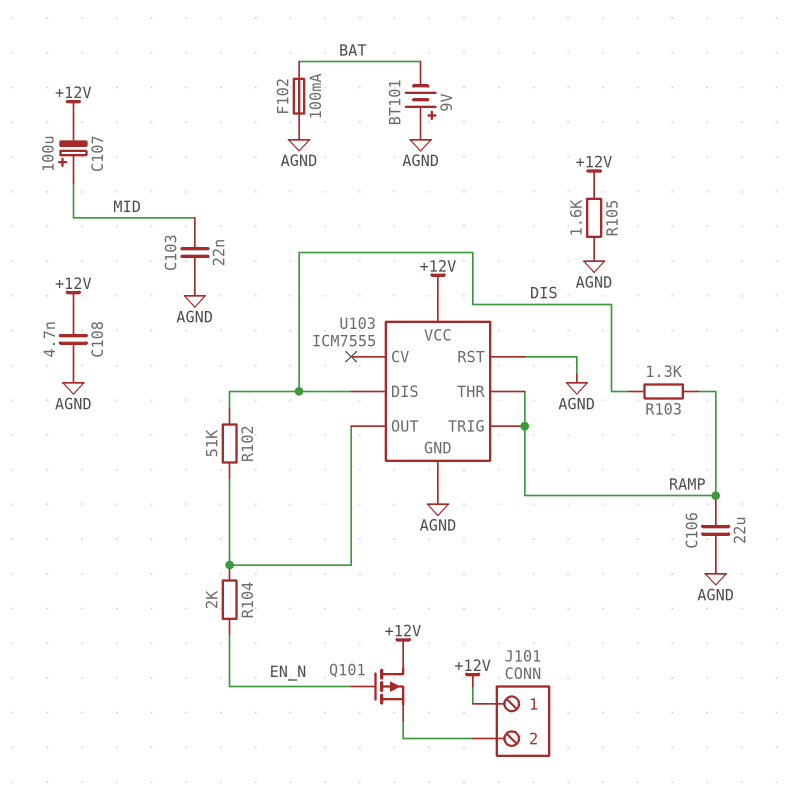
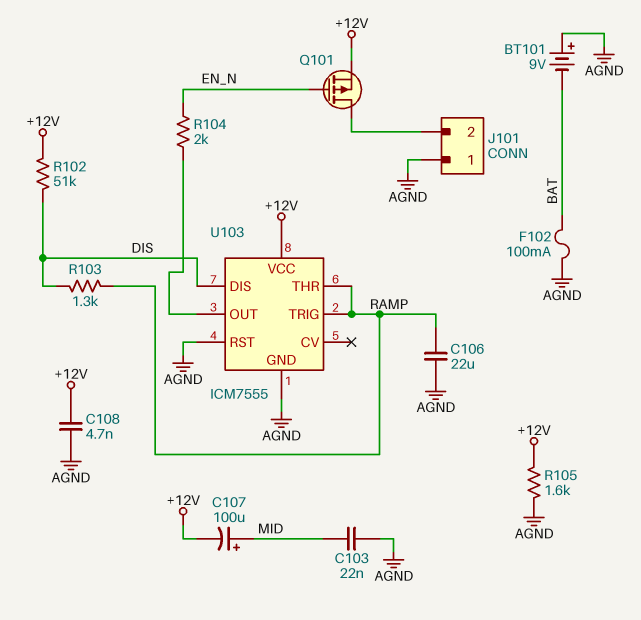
J101 pin 1: +12V -> AGND
Q101: PMOS (G EN_N, D +12V, S J101/2) -> PMOS (G EN_N, D J101/2, S +12V)
R102: 51k (DIS, U103/OUT) -> 51k (+12V, DIS)

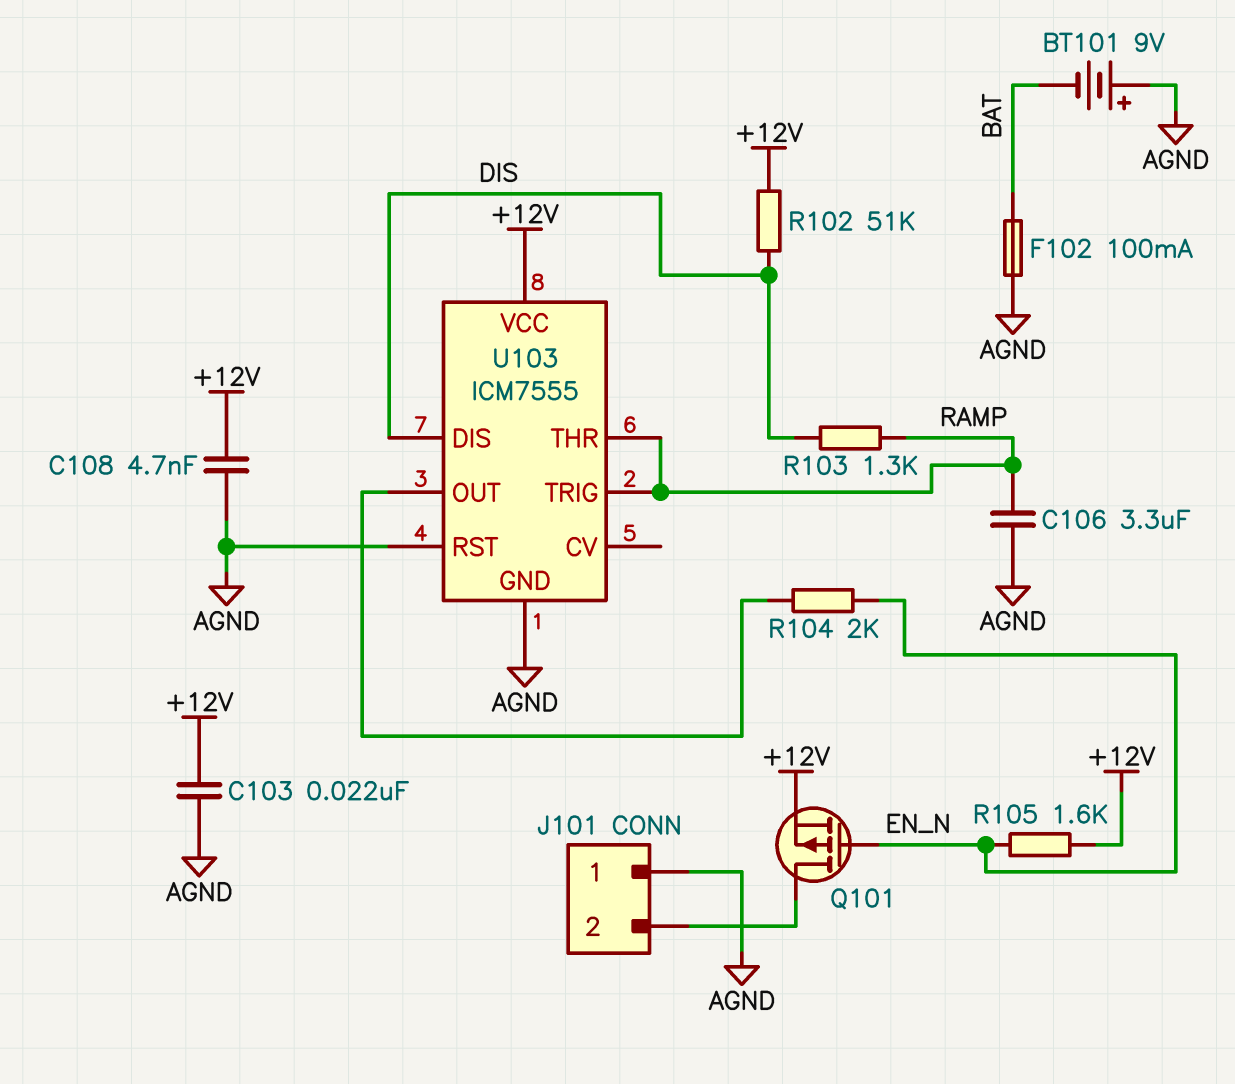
C103: 22nF (AGND, MID) -> 22nF (+12V, AGND)
C106: 22uF (AGND, RAMP) -> 3.3uF (AGND, RAMP)
C107: 100uF (plus MID, minus +12V) -> none
R105: 1.6k (+12V, AGND) -> 1.6k (+12V, EN_N)

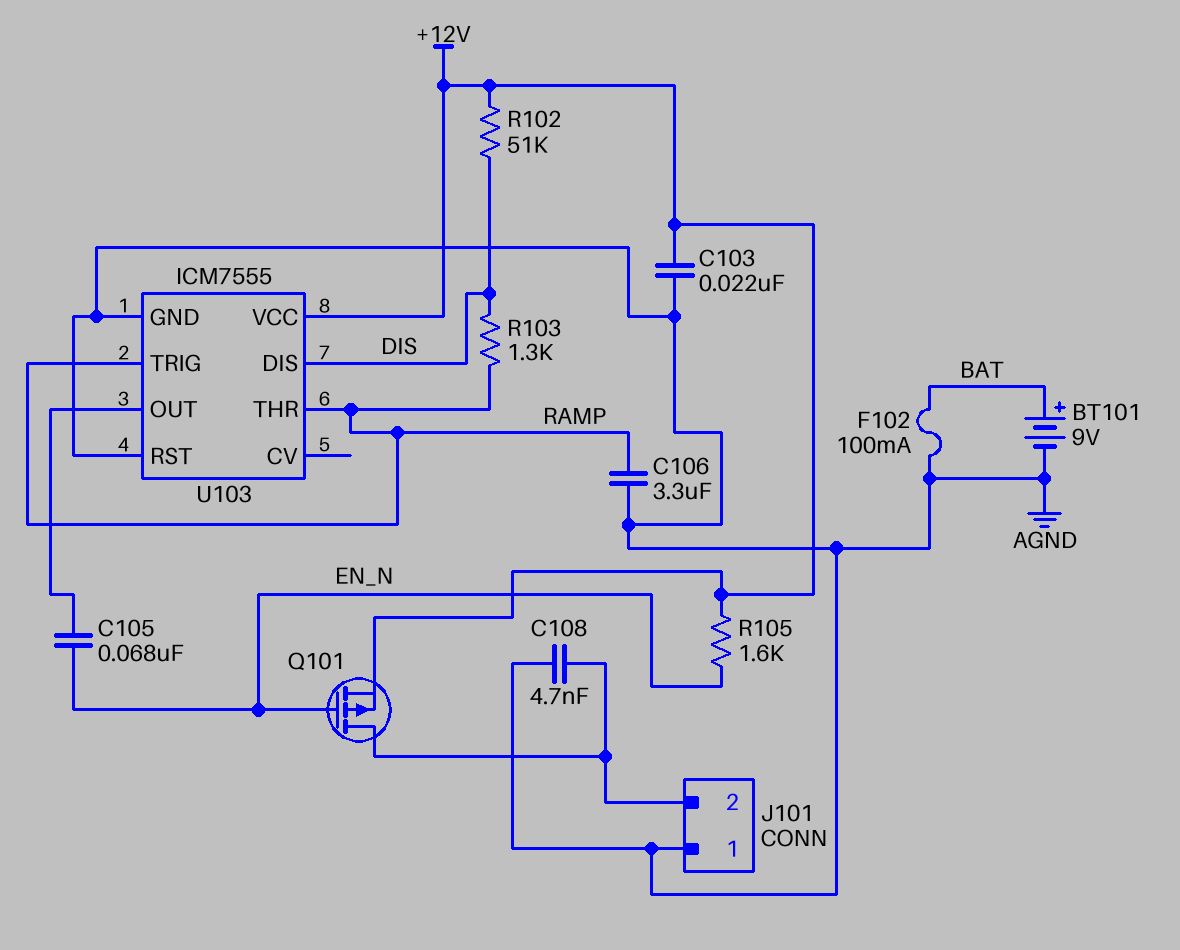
BT101: 9V (plus AGND, minus BAT) -> 9V (plus BAT, minus AGND)
C105: none -> 68nF (EN_N, U103/OUT)
C108: 4.7nF (+12V, AGND) -> 4.7nF (AGND, J101/2)
R104: 2k (EN_N, U103/OUT) -> none

